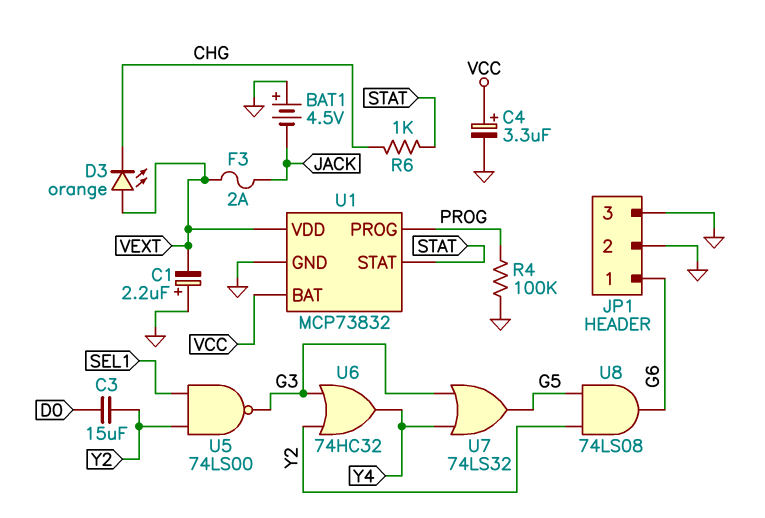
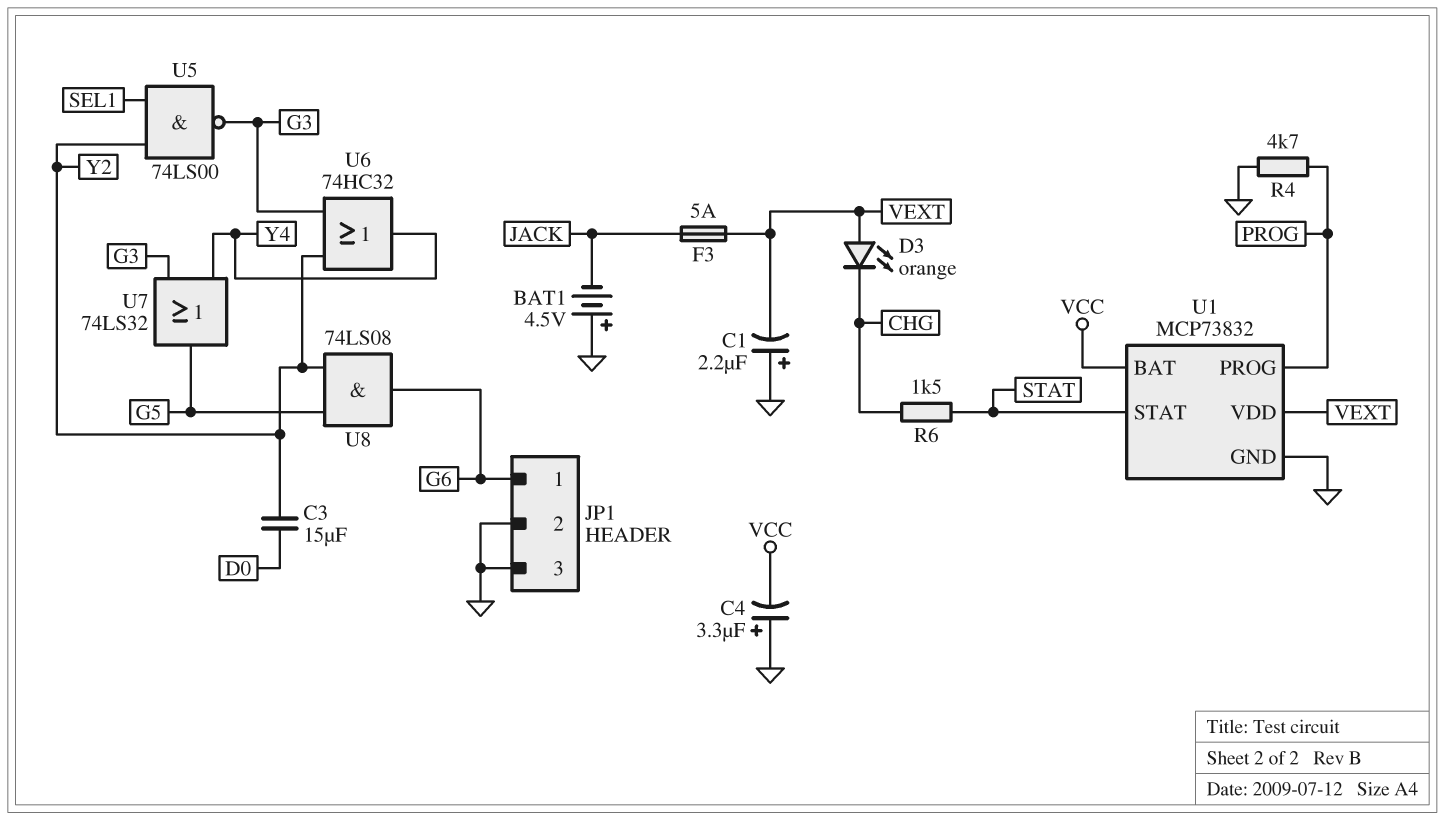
C4: 3.3uF (plus VCC, minus GND) -> 3.3uF (plus GND, minus VCC)
F3: 2A (JACK, VEXT) -> 5A (JACK, VEXT)
R4: 100k (GND, PROG) -> 4.7k (GND, PROG)
R6: 1k (CHG, STAT) -> 1.5k (CHG, STAT)

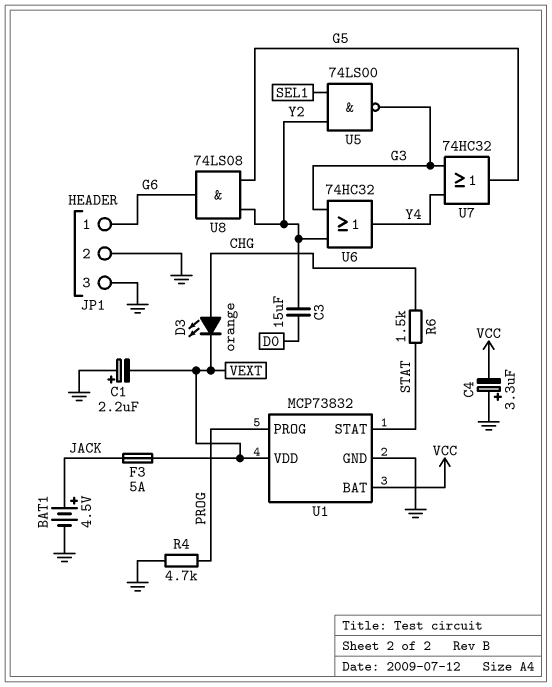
BAT1: 4.5V (plus GND, minus JACK) -> 4.5V (plus JACK, minus GND)
D3: LED orange (A VEXT, K CHG) -> LED orange (A CHG, K VEXT)
U7: OR 74LS32 (in G3, in Y4, out G5) -> OR 74HC32 (in G3, in Y4, out G5)

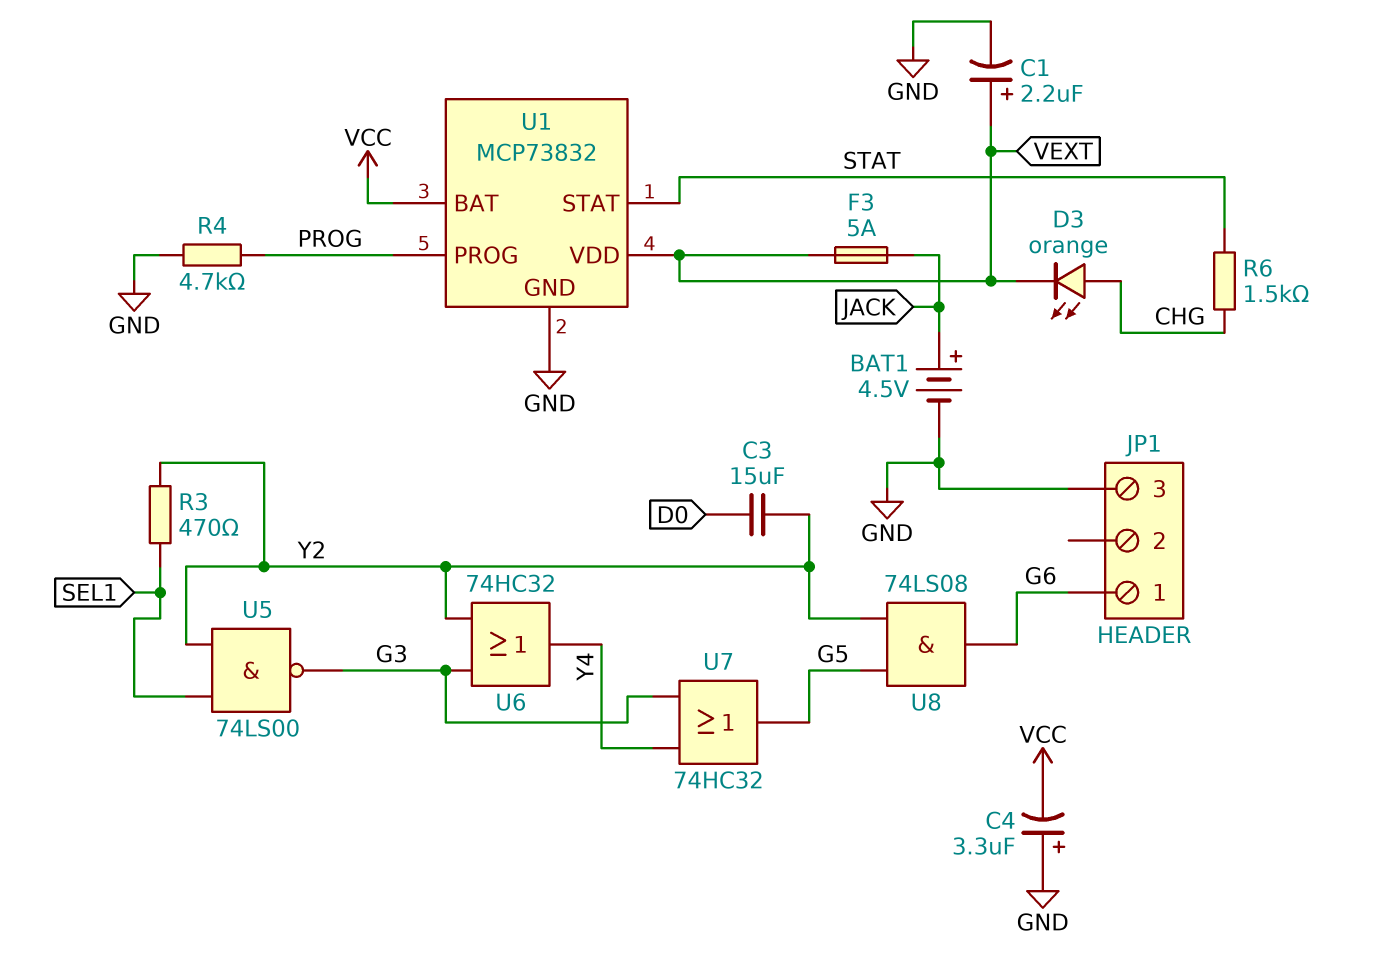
C1: 2.2uF (plus GND, minus VEXT) -> 2.2uF (plus VEXT, minus GND)
JP1 pin 2: GND -> none
R3: none -> 470 (SEL1, Y2)

